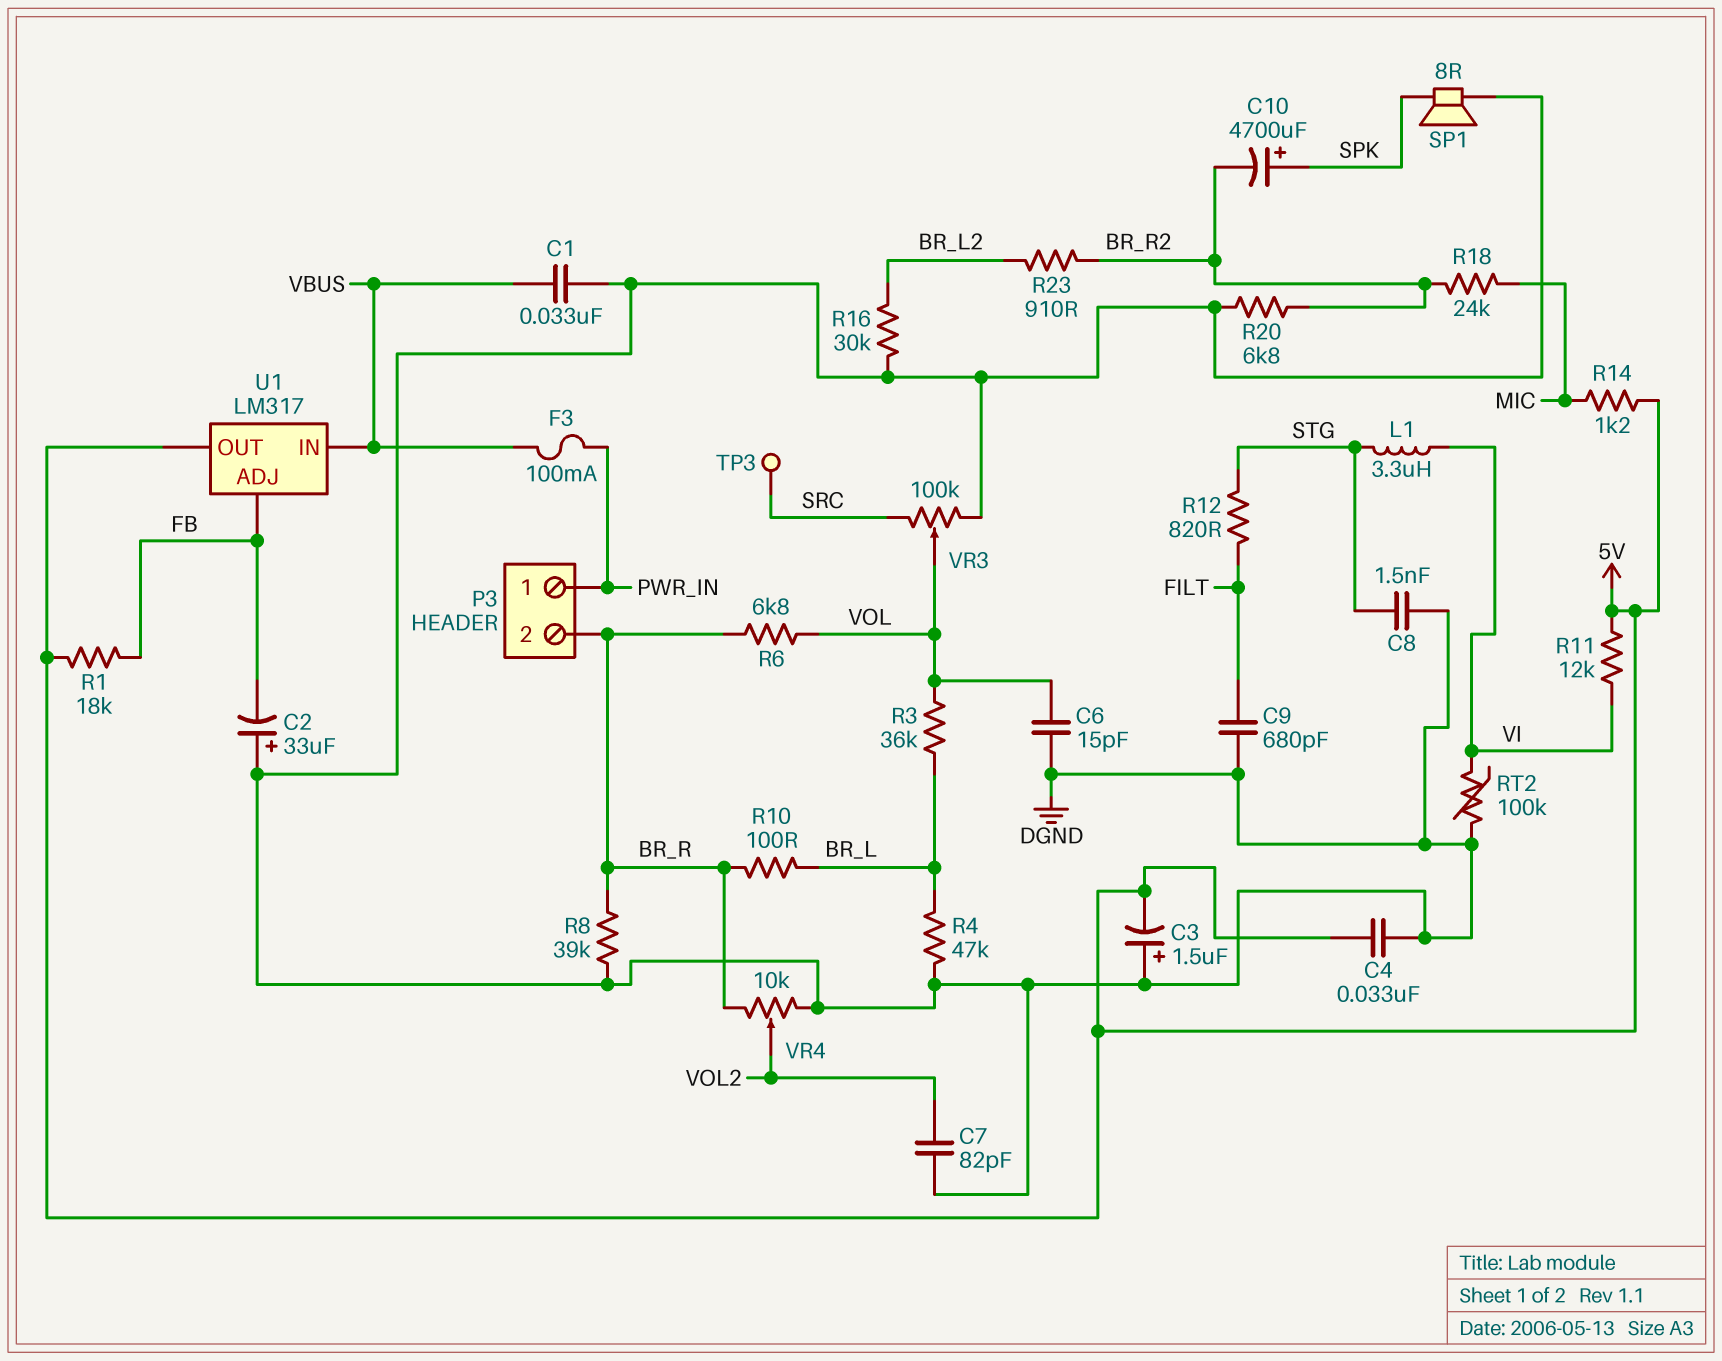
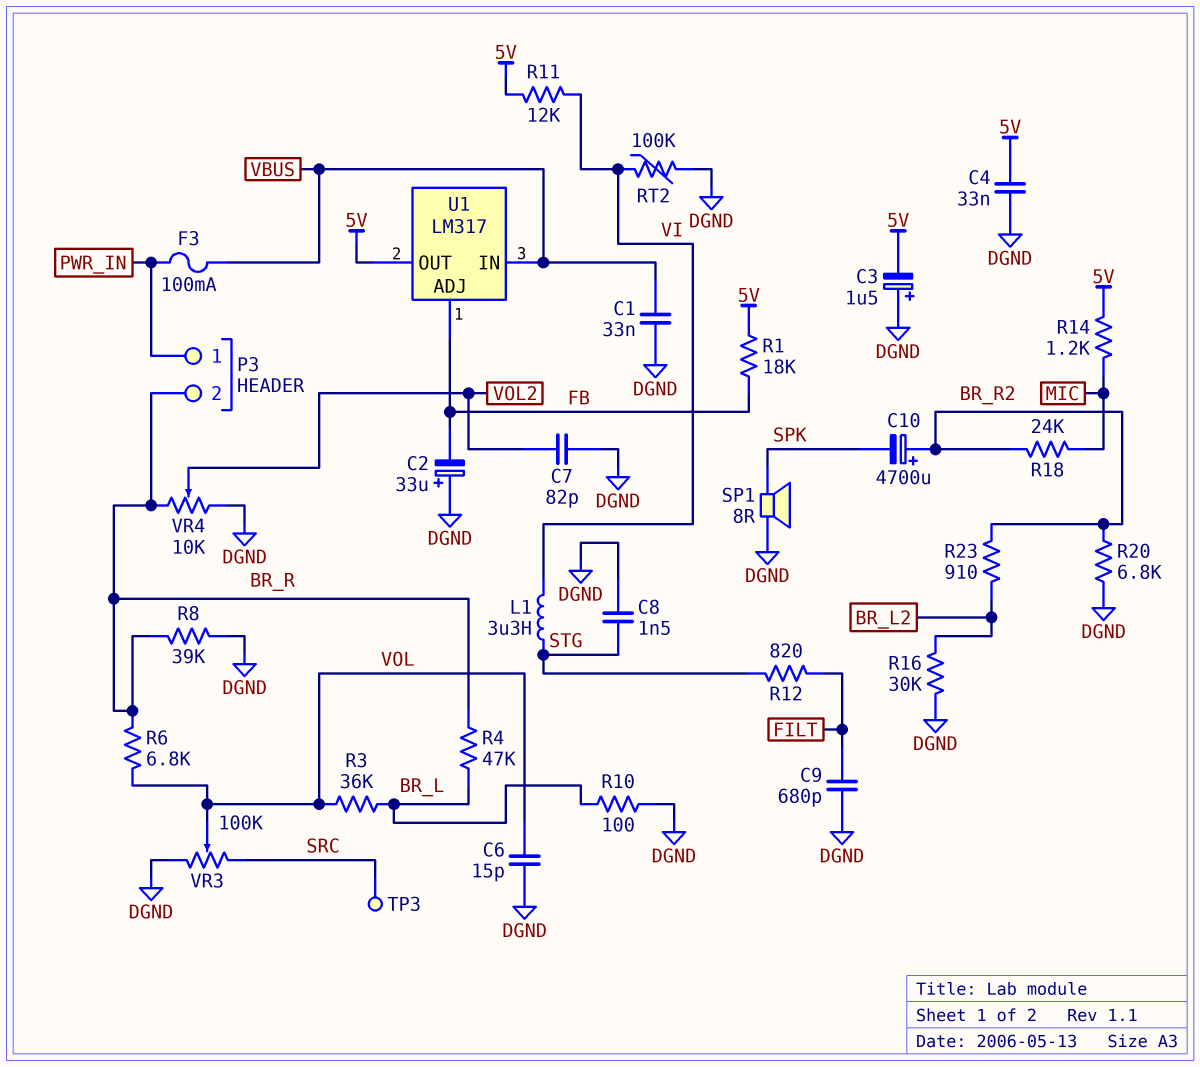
C10: 4700uF (plus SPK, minus BR_R2) -> 4700uF (plus BR_R2, minus SPK)
R4: 47k (BR_L, DGND) -> 47k (BR_L, BR_R)
R10: 100 (BR_L, BR_R) -> 100 (BR_L, DGND)

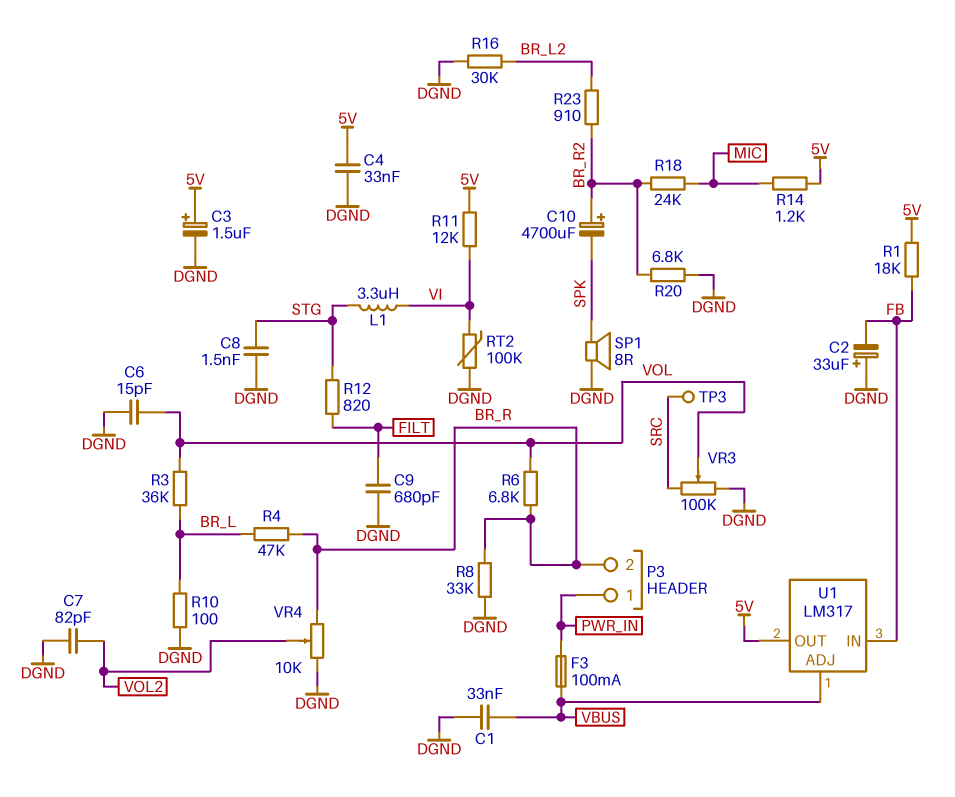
C3: 1.5uF (plus DGND, minus 5V) -> 1.5uF (plus 5V, minus DGND)
R8: 39k (BR_R, DGND) -> 33k (BR_R, DGND)
U1 pin ADJ: FB -> VBUS
U1 pin IN: VBUS -> FB

